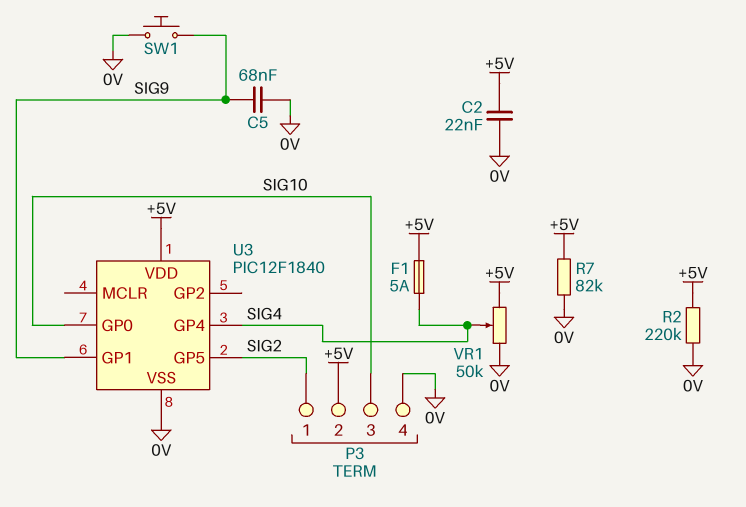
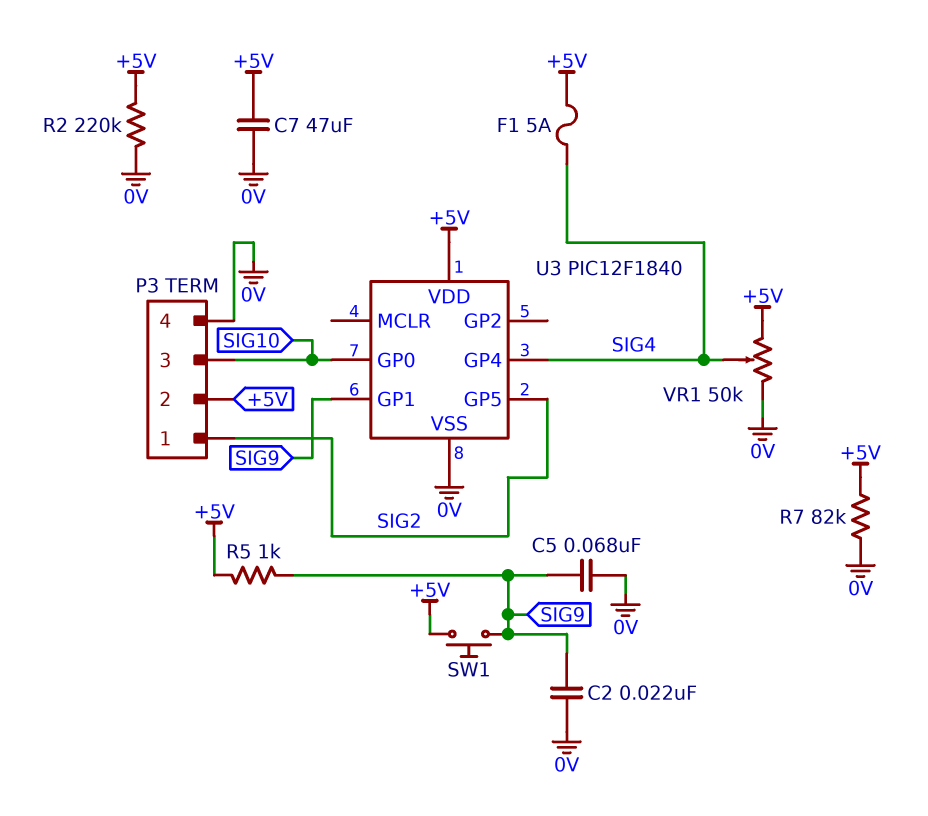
C2: 22nF (+5V, 0V) -> 22nF (0V, SIG9)
C7: none -> 47uF (+5V, 0V)
R5: none -> 1k (+5V, SIG9)
SW1: button (0V, SIG9) -> button (+5V, SIG9)

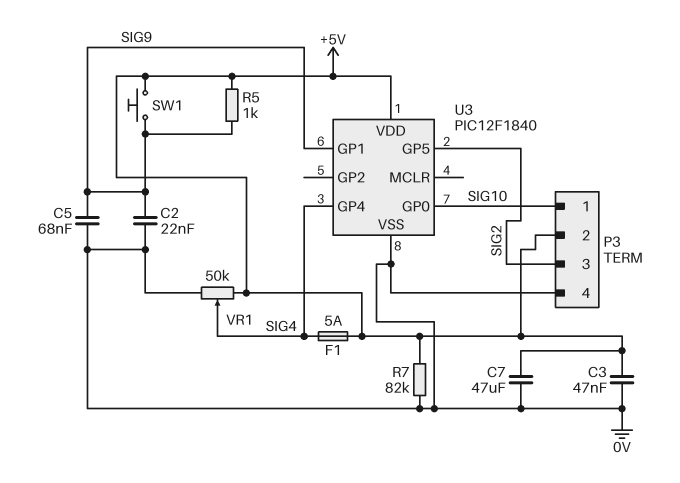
C3: none -> 47nF (+5V, 0V)
P3 pin 1: SIG2 -> SIG10
P3 pin 3: SIG10 -> SIG2
R2: 220k (+5V, 0V) -> none

